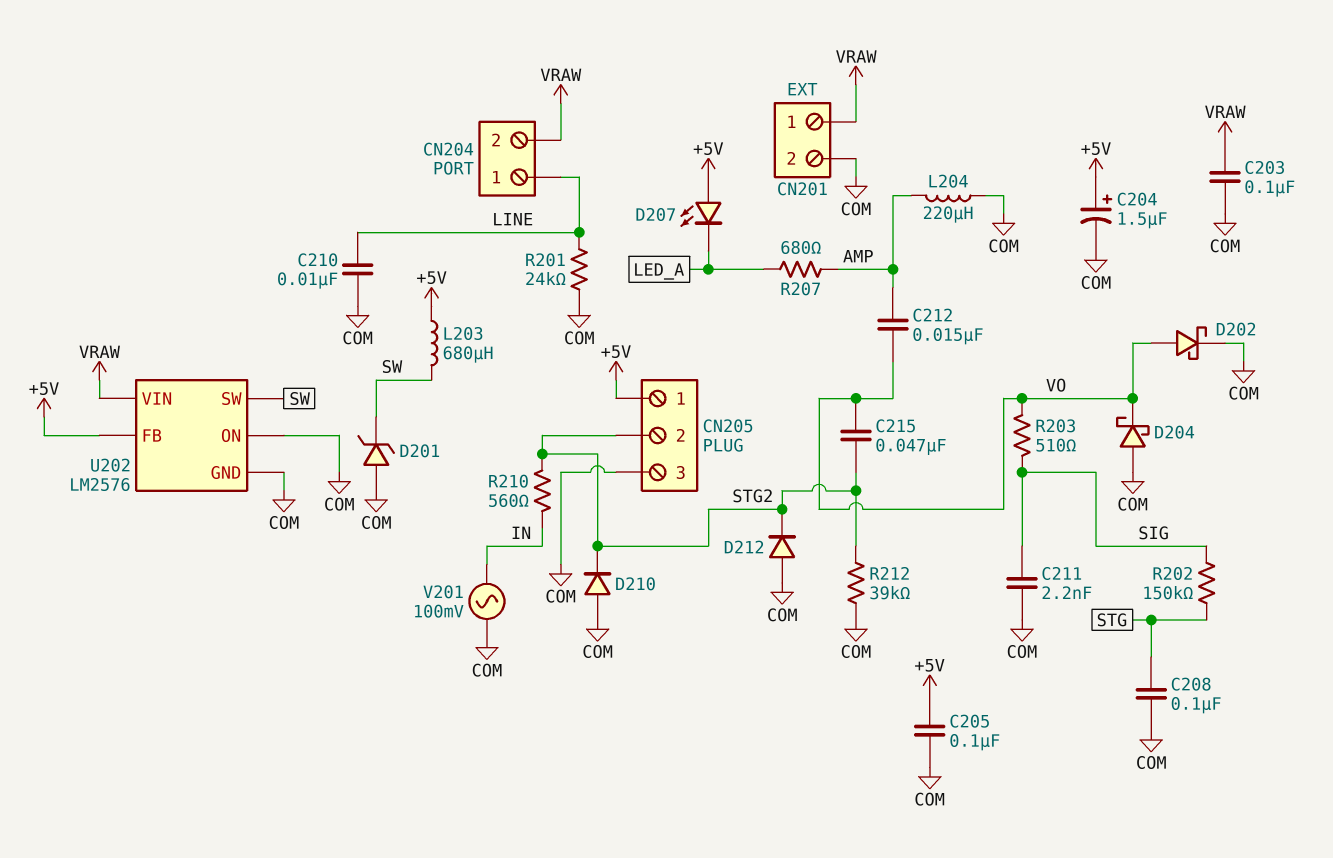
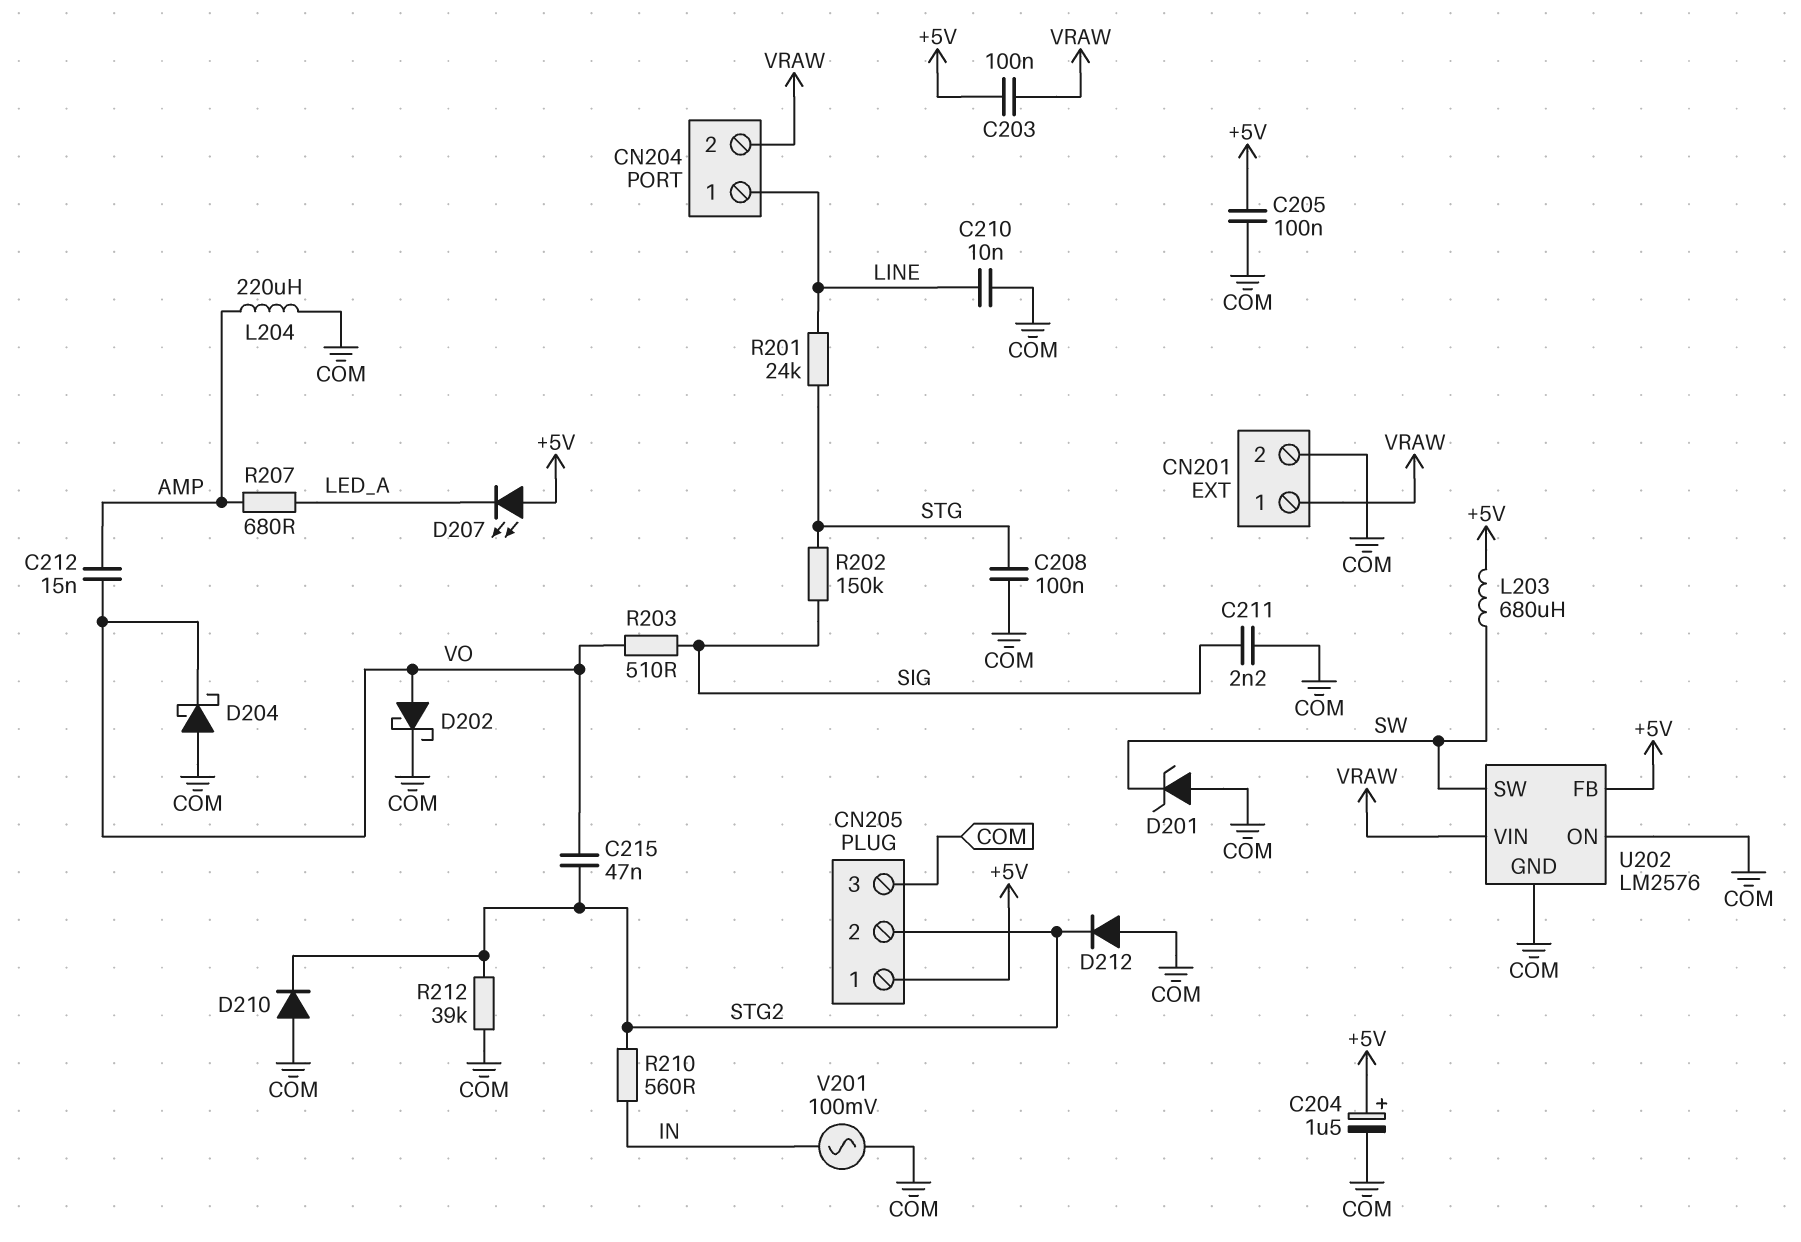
C203: 100nF (COM, VRAW) -> 100nF (+5V, VRAW)
R201: 24k (COM, LINE) -> 24k (LINE, STG)

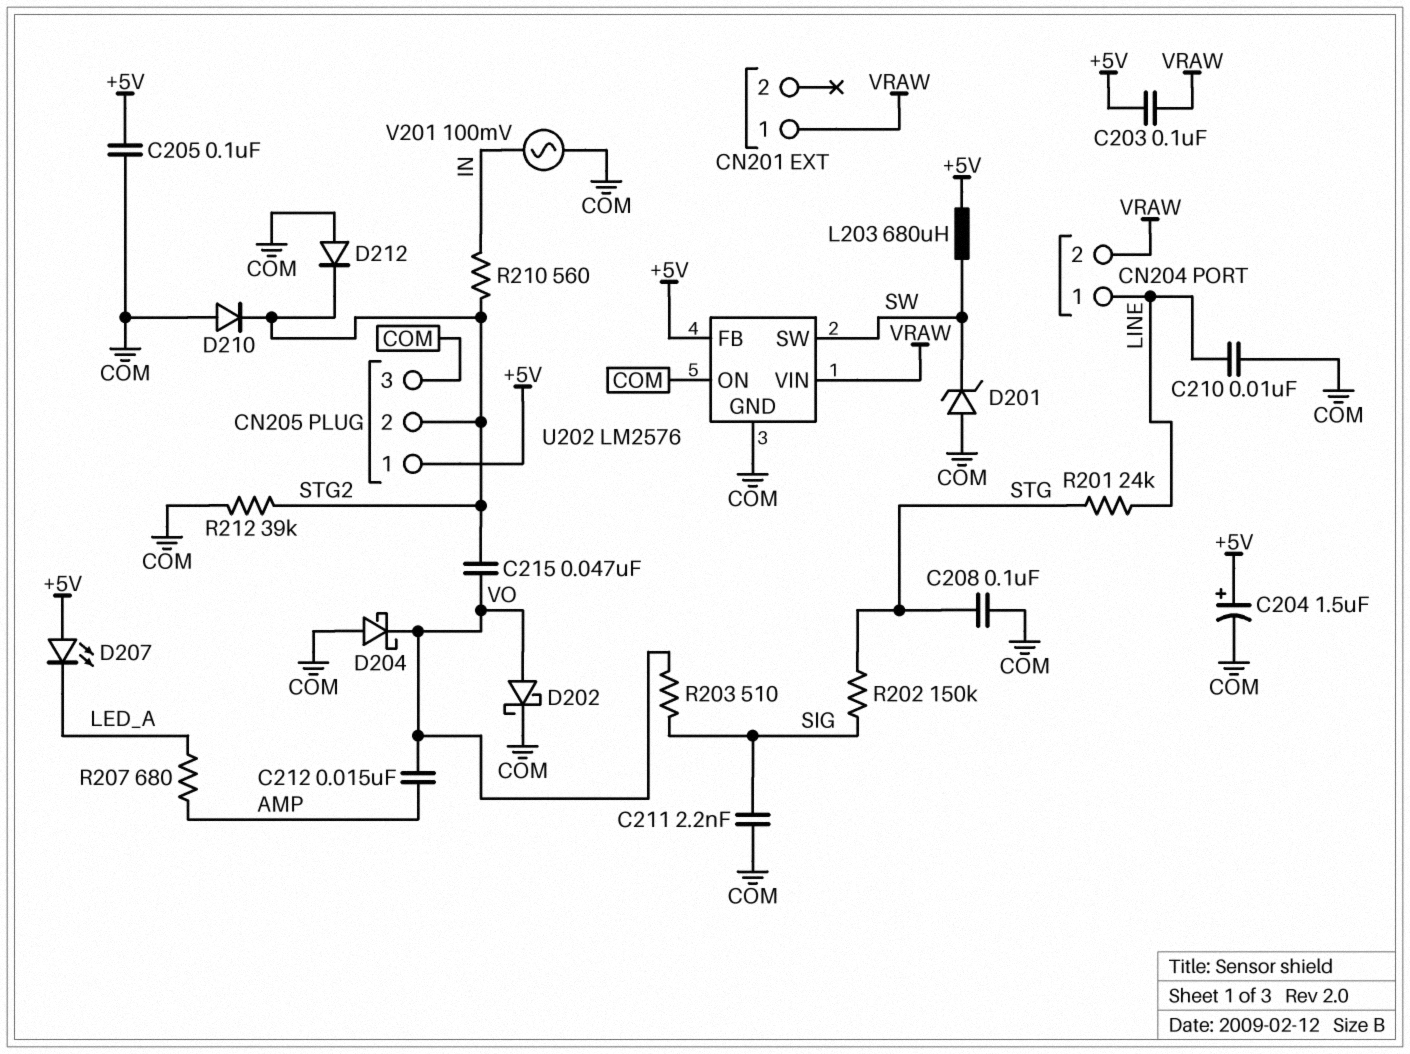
CN201 pin 2: COM -> none
L204: 220uH (AMP, COM) -> none

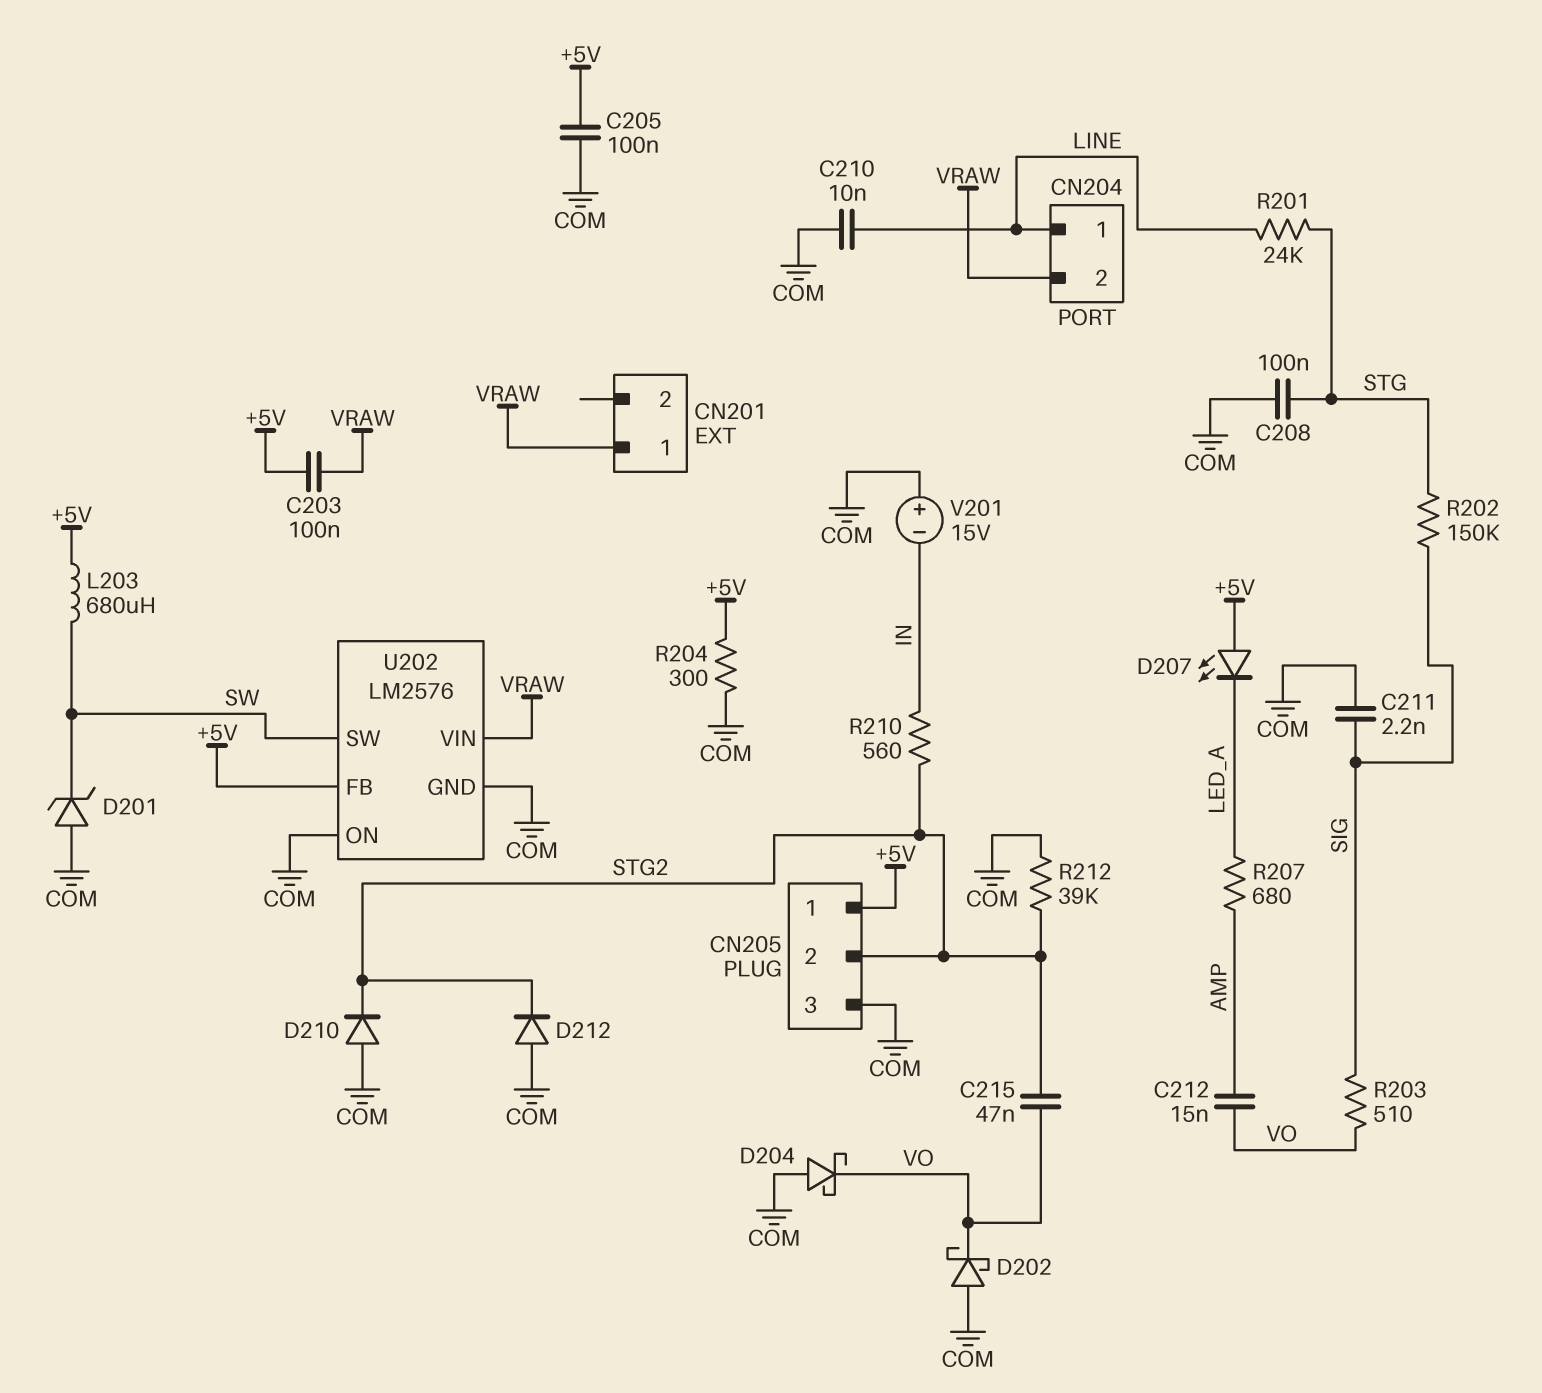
C204: 1.5uF (plus +5V, minus COM) -> none
D202: schottky (A VO, K COM) -> schottky (A COM, K VO)
R204: none -> 300 (+5V, COM)
V201: AC 100mV (COM, IN) -> 15V (plus COM, minus IN)

